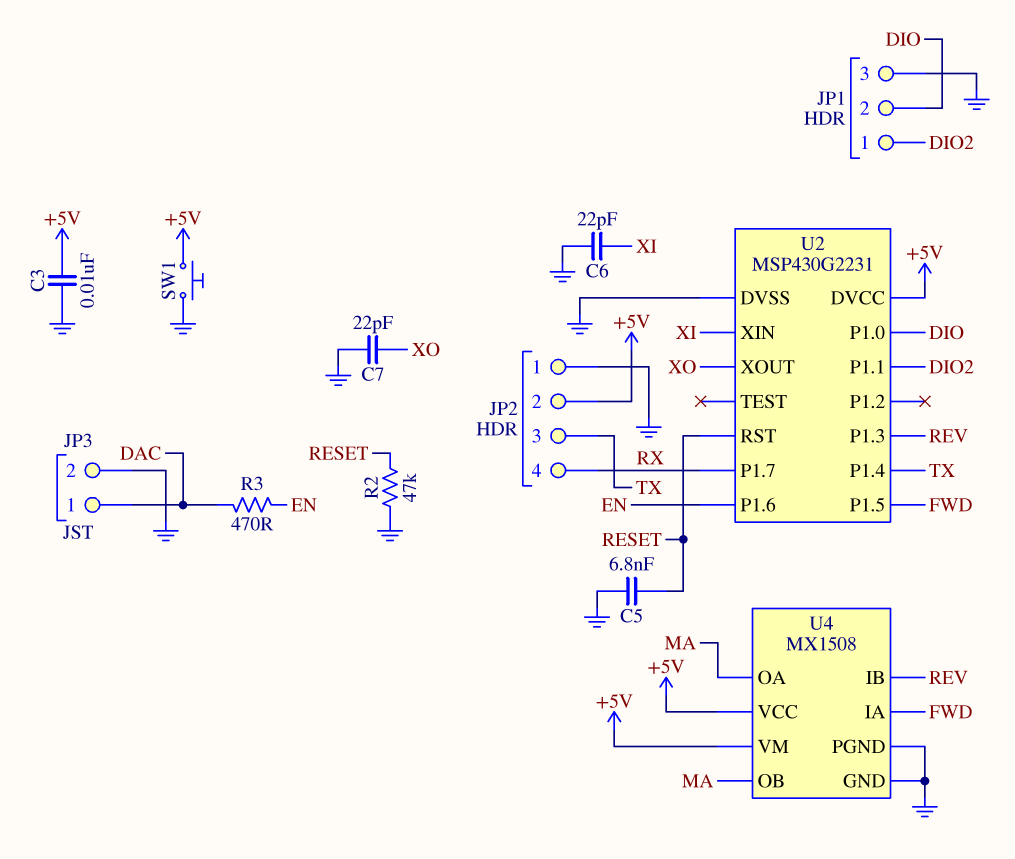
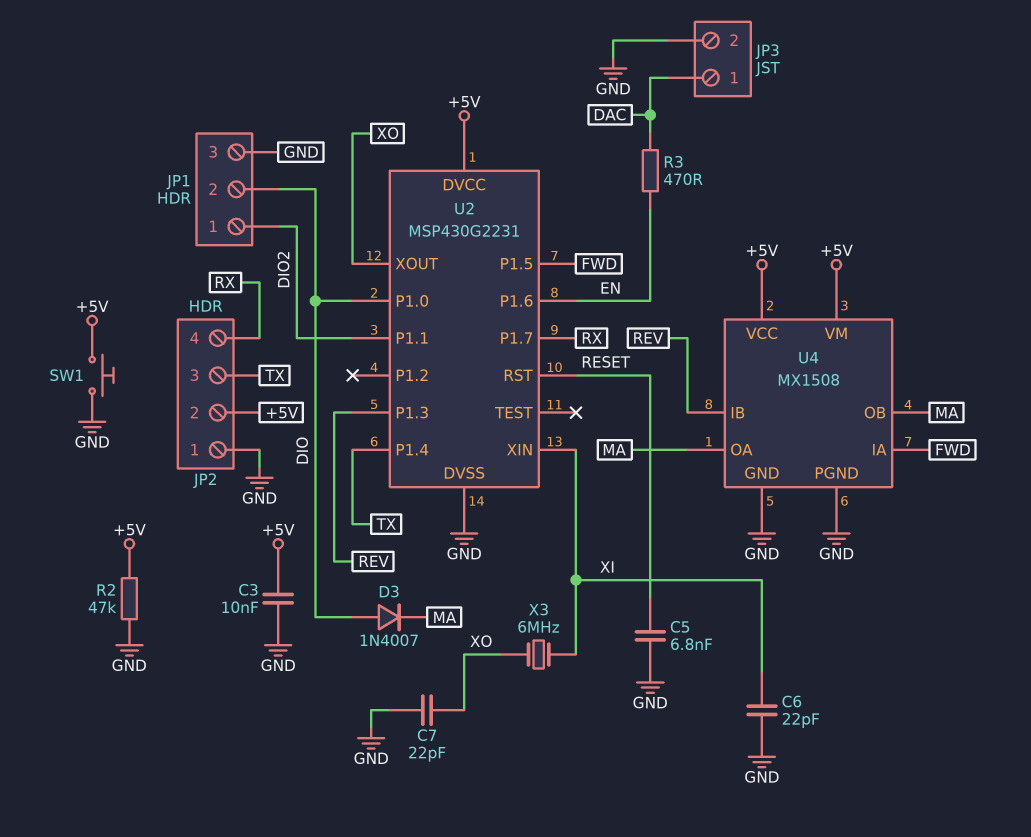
D3: none -> diode 1N4007 (A DIO, K MA)
R2: 47k (GND, RESET) -> 47k (+5V, GND)
X3: none -> 6MHz (XI, XO)

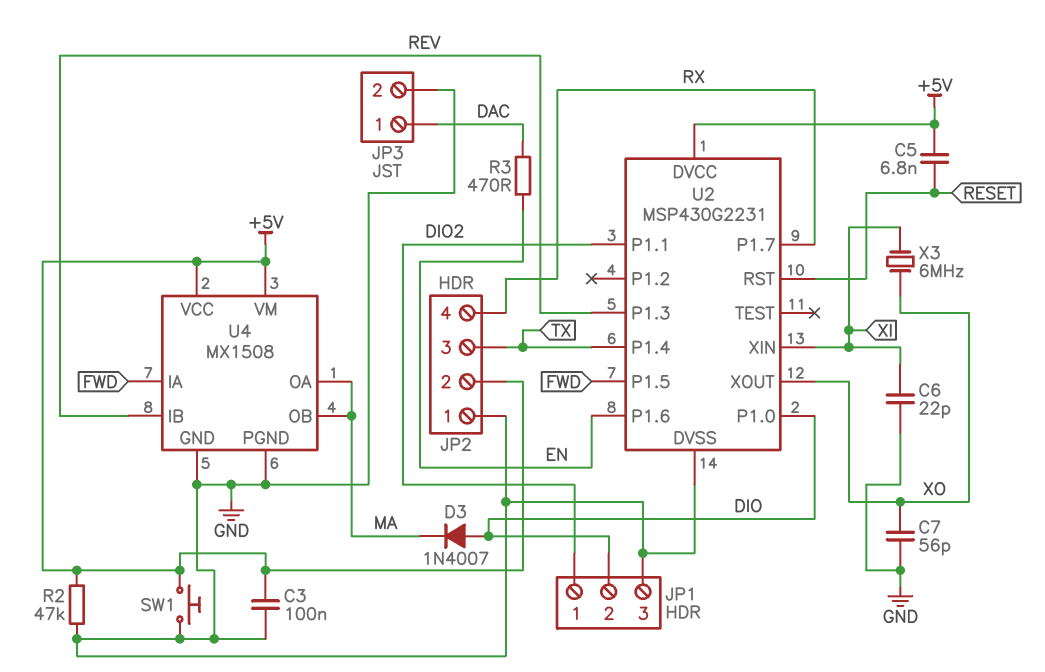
C3: 10nF (+5V, GND) -> 100nF (+5V, GND)
C5: 6.8nF (GND, RESET) -> 6.8nF (+5V, RESET)
C7: 22pF (GND, XO) -> 56pF (GND, XO)

